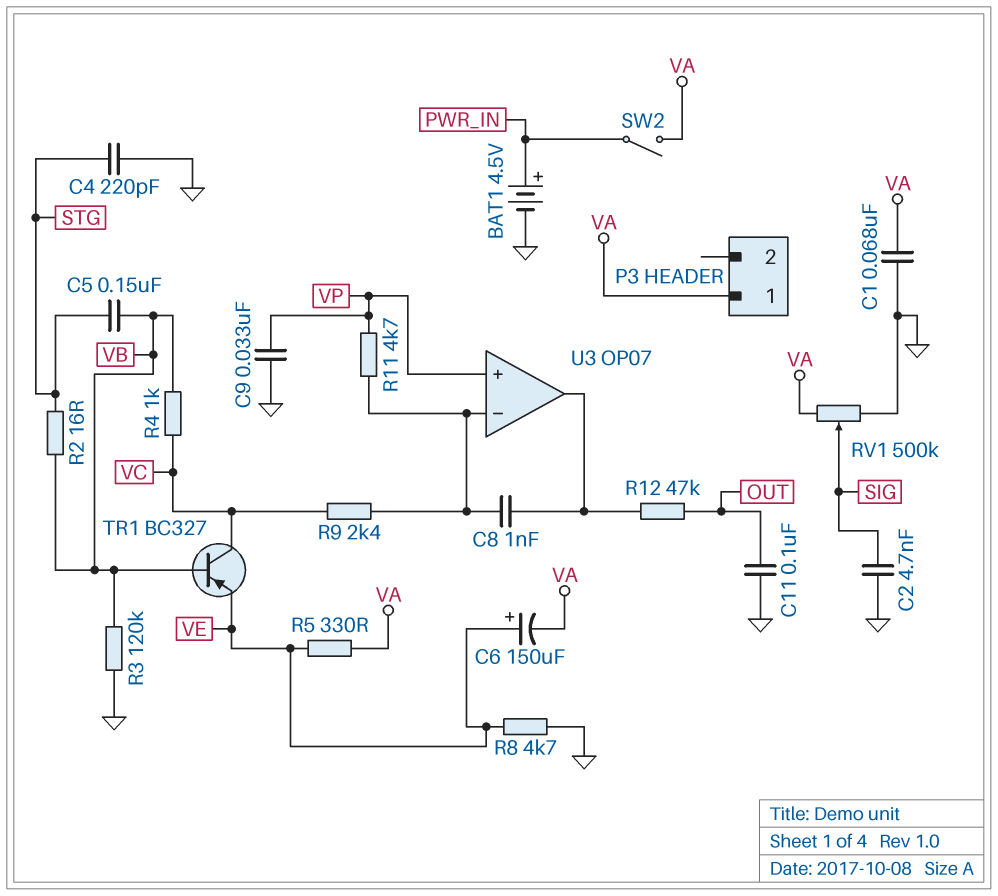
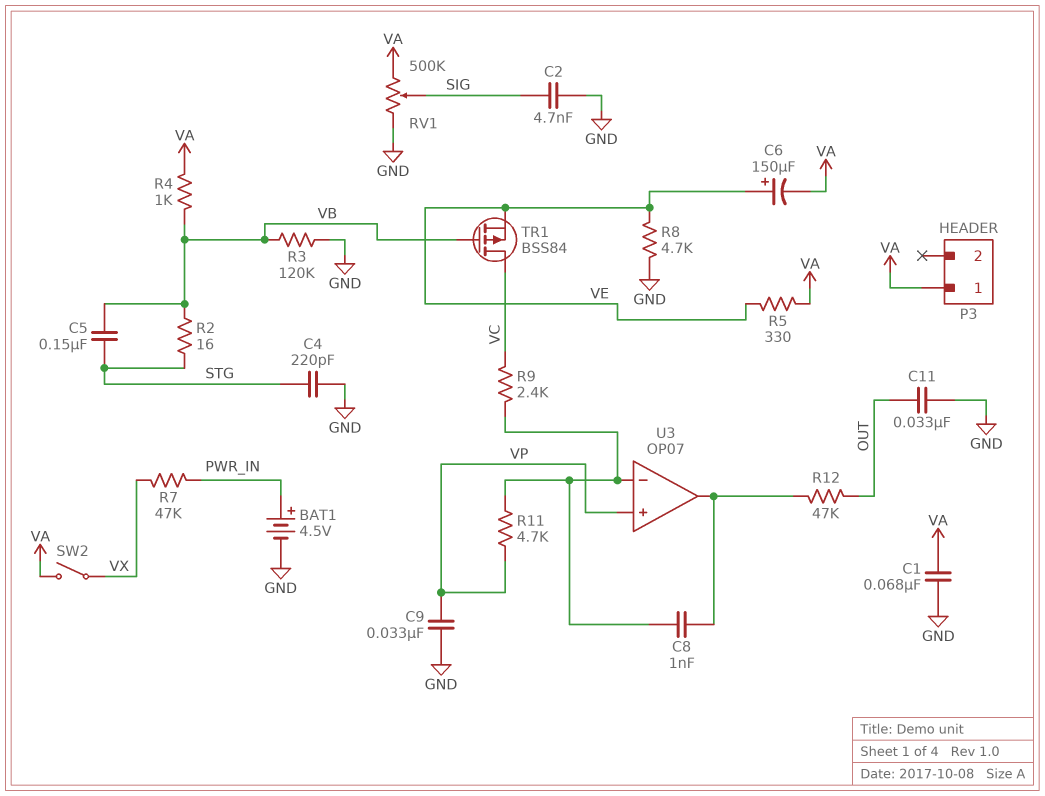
C11: 100nF (GND, OUT) -> 33nF (GND, OUT)
R4: 1k (VB, VC) -> 1k (VA, VB)
R7: none -> 47k (PWR_IN, VX)
SW2: switch (PWR_IN, VA) -> switch (VA, VX)
TR1: PNP BC327 (B VB, C VC, E VE) -> PMOS BSS84 (G VB, D VC, S VE)

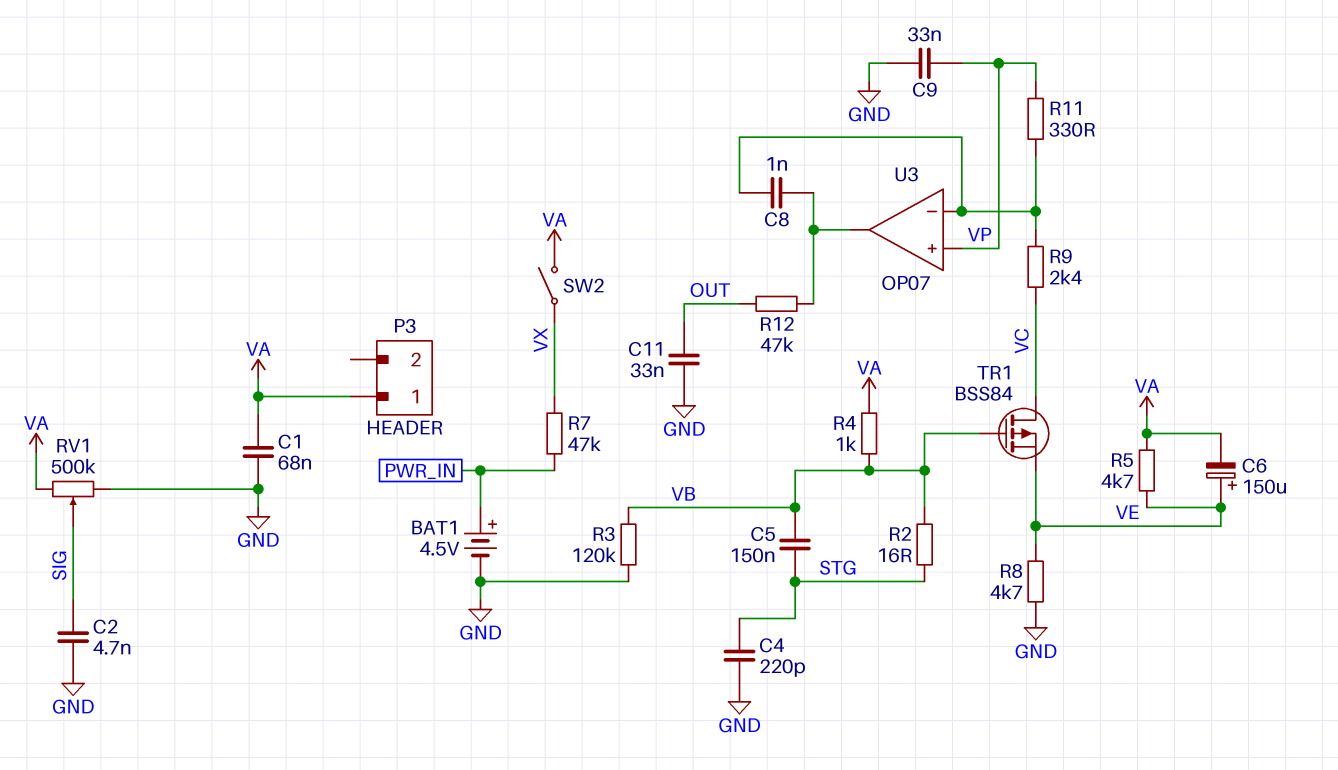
R5: 330 (VA, VE) -> 4.7k (VA, VE)
R11: 4.7k (U3/in-, VP) -> 330 (U3/in-, VP)

